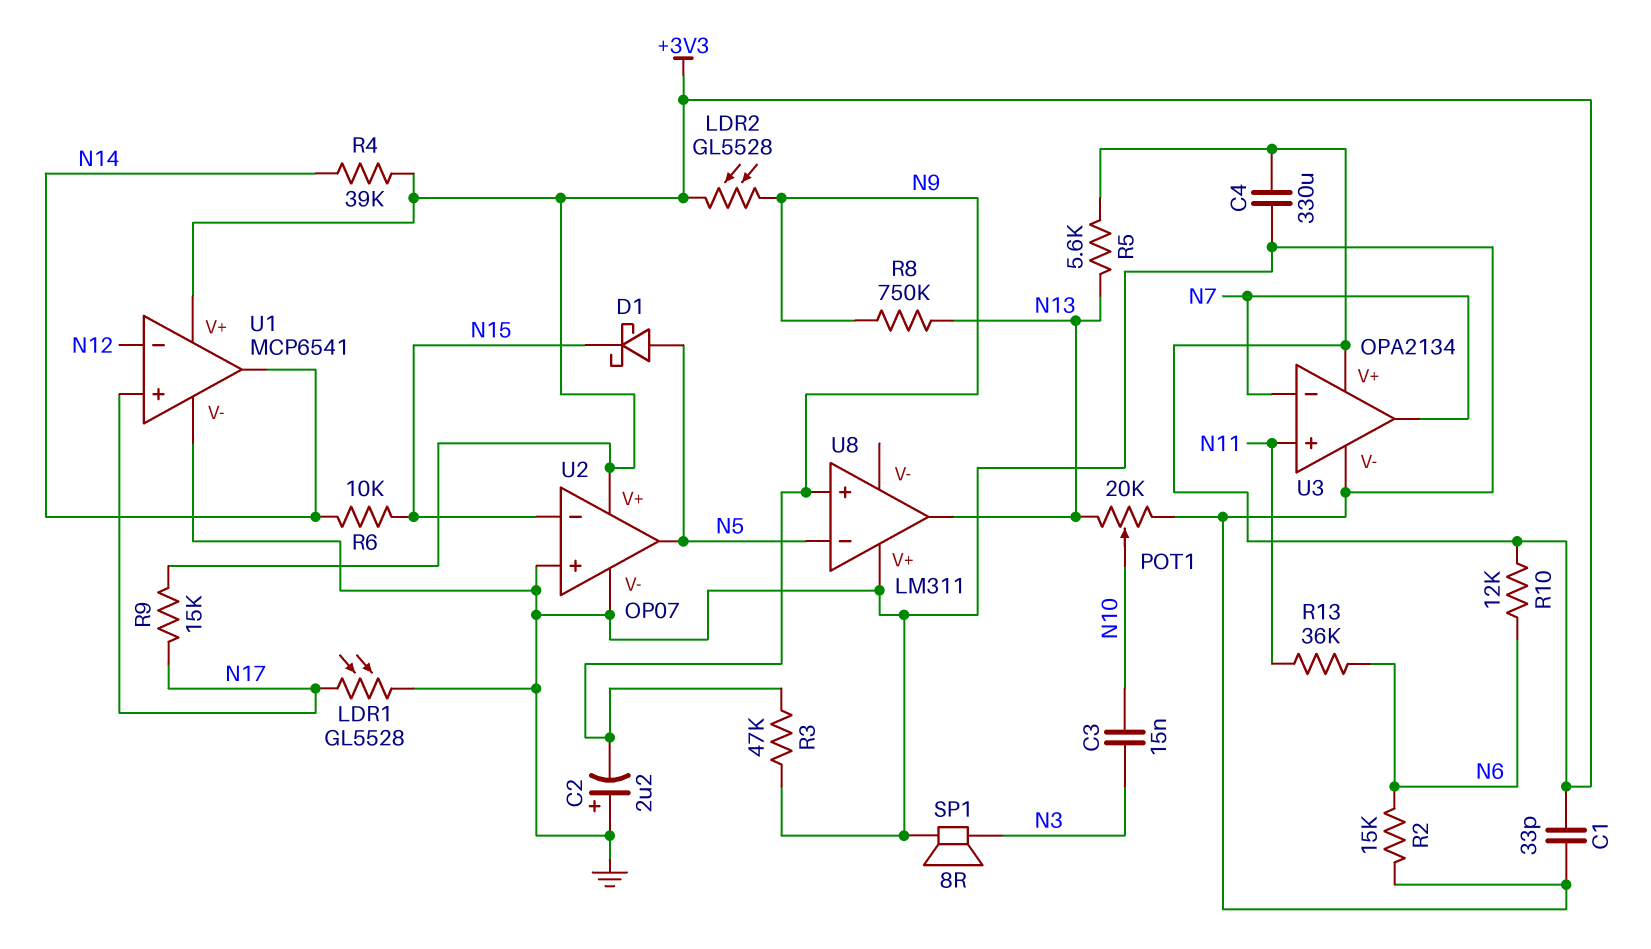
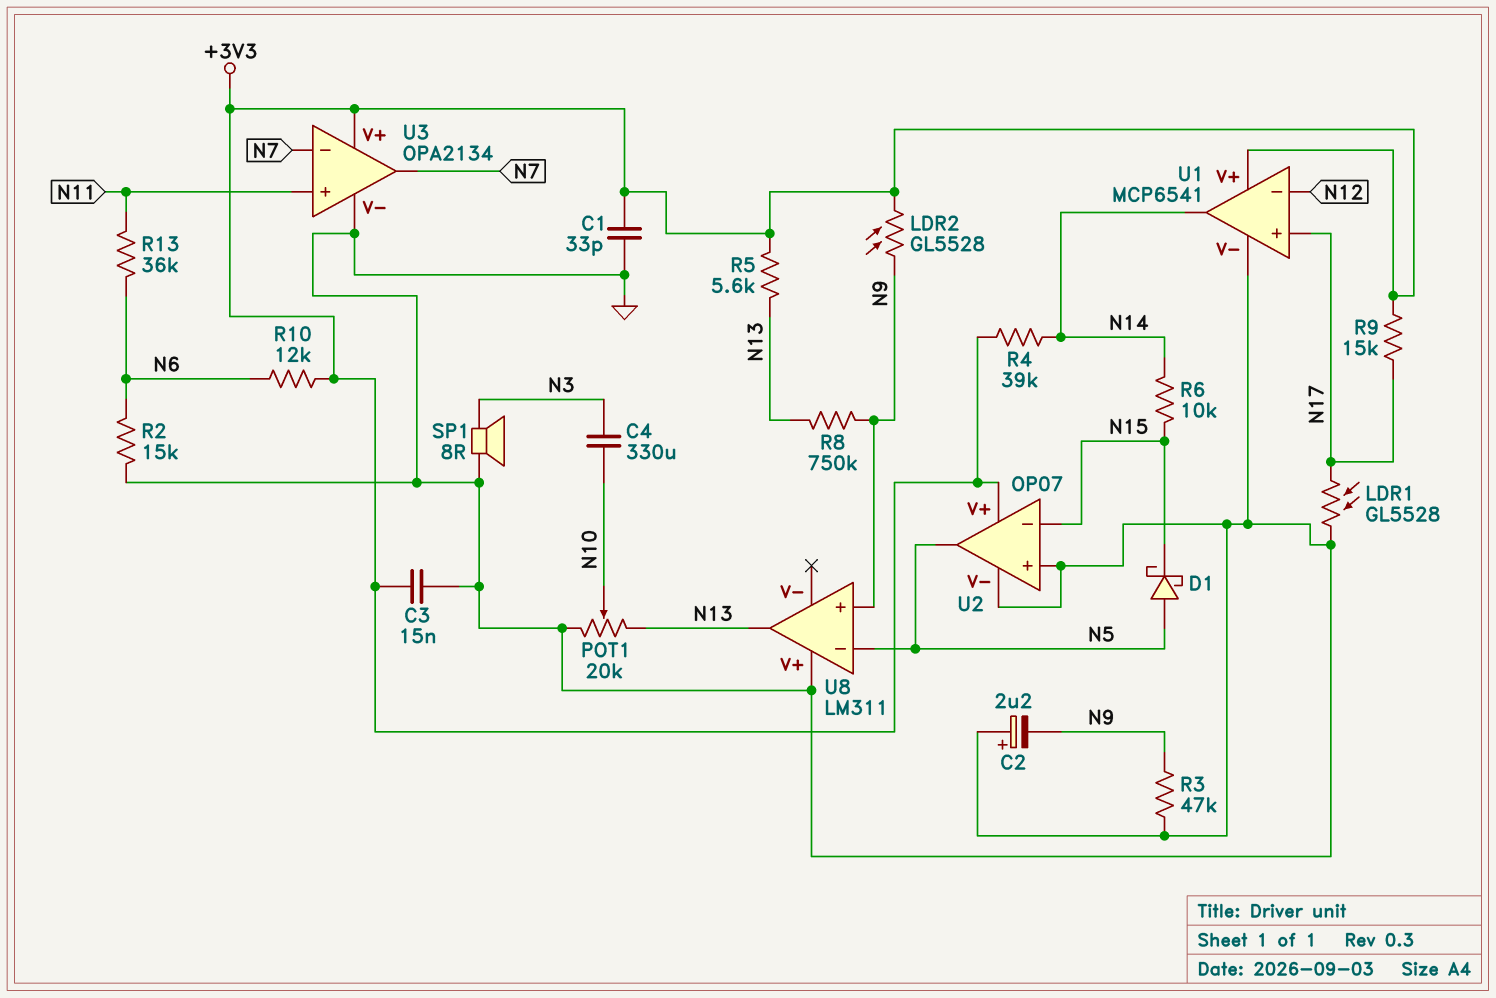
C3: 15nF (N3, N10) -> 15nF (+3V3, GND)
C4: 330uF (+3V3, GND) -> 330uF (N3, N10)

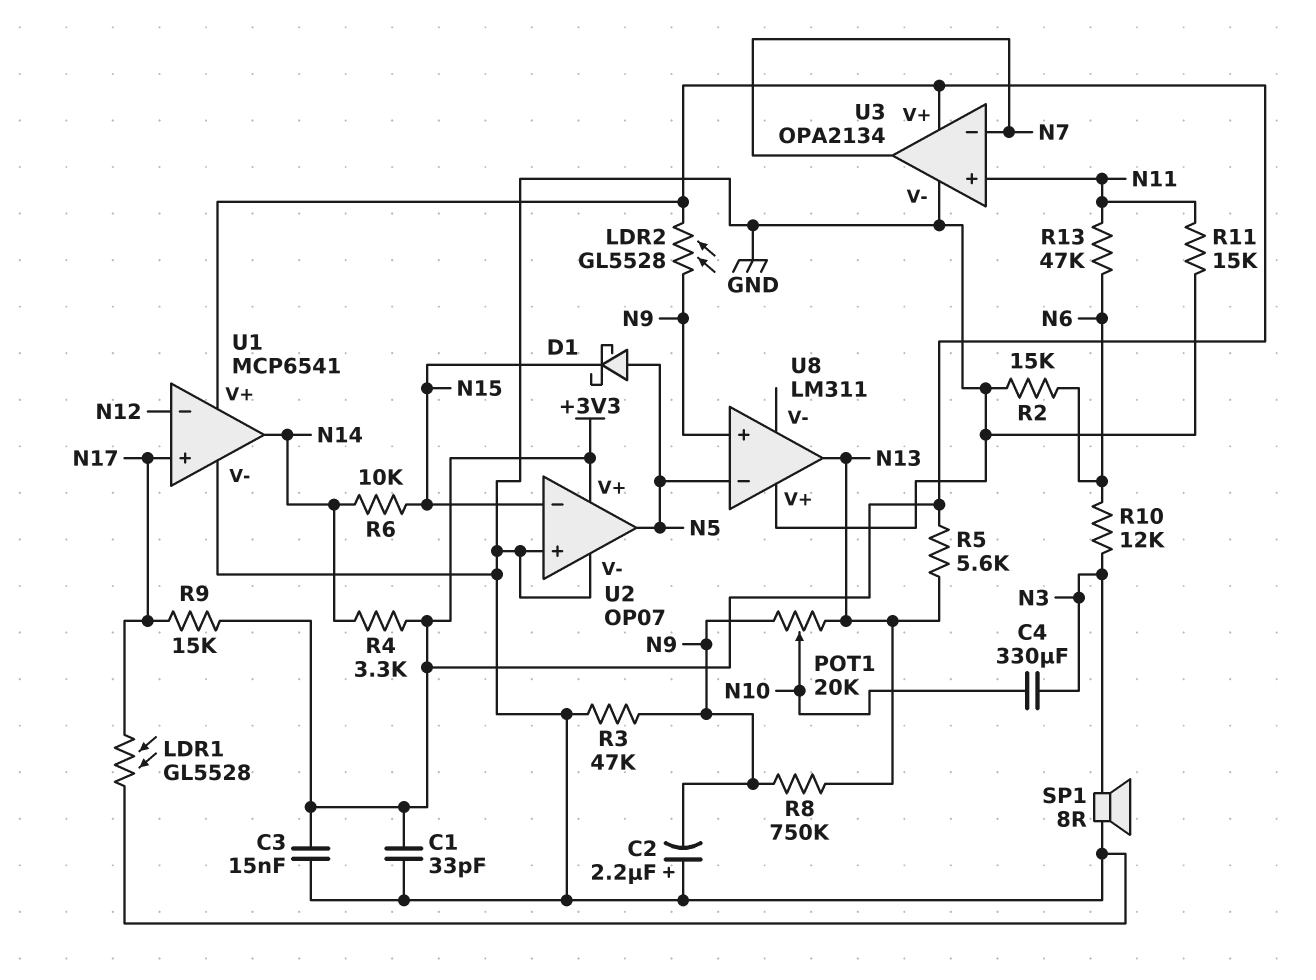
POT1: 20k (GND, N13, wiper N10) -> 20k (N9, N13, wiper N10)
R4: 39k (+3V3, N14) -> 3.3k (+3V3, N14)
R10: 12k (+3V3, N6) -> 12k (N3, N6)
R11: none -> 15k (GND, N11)
R13: 36k (N6, N11) -> 47k (N6, N11)

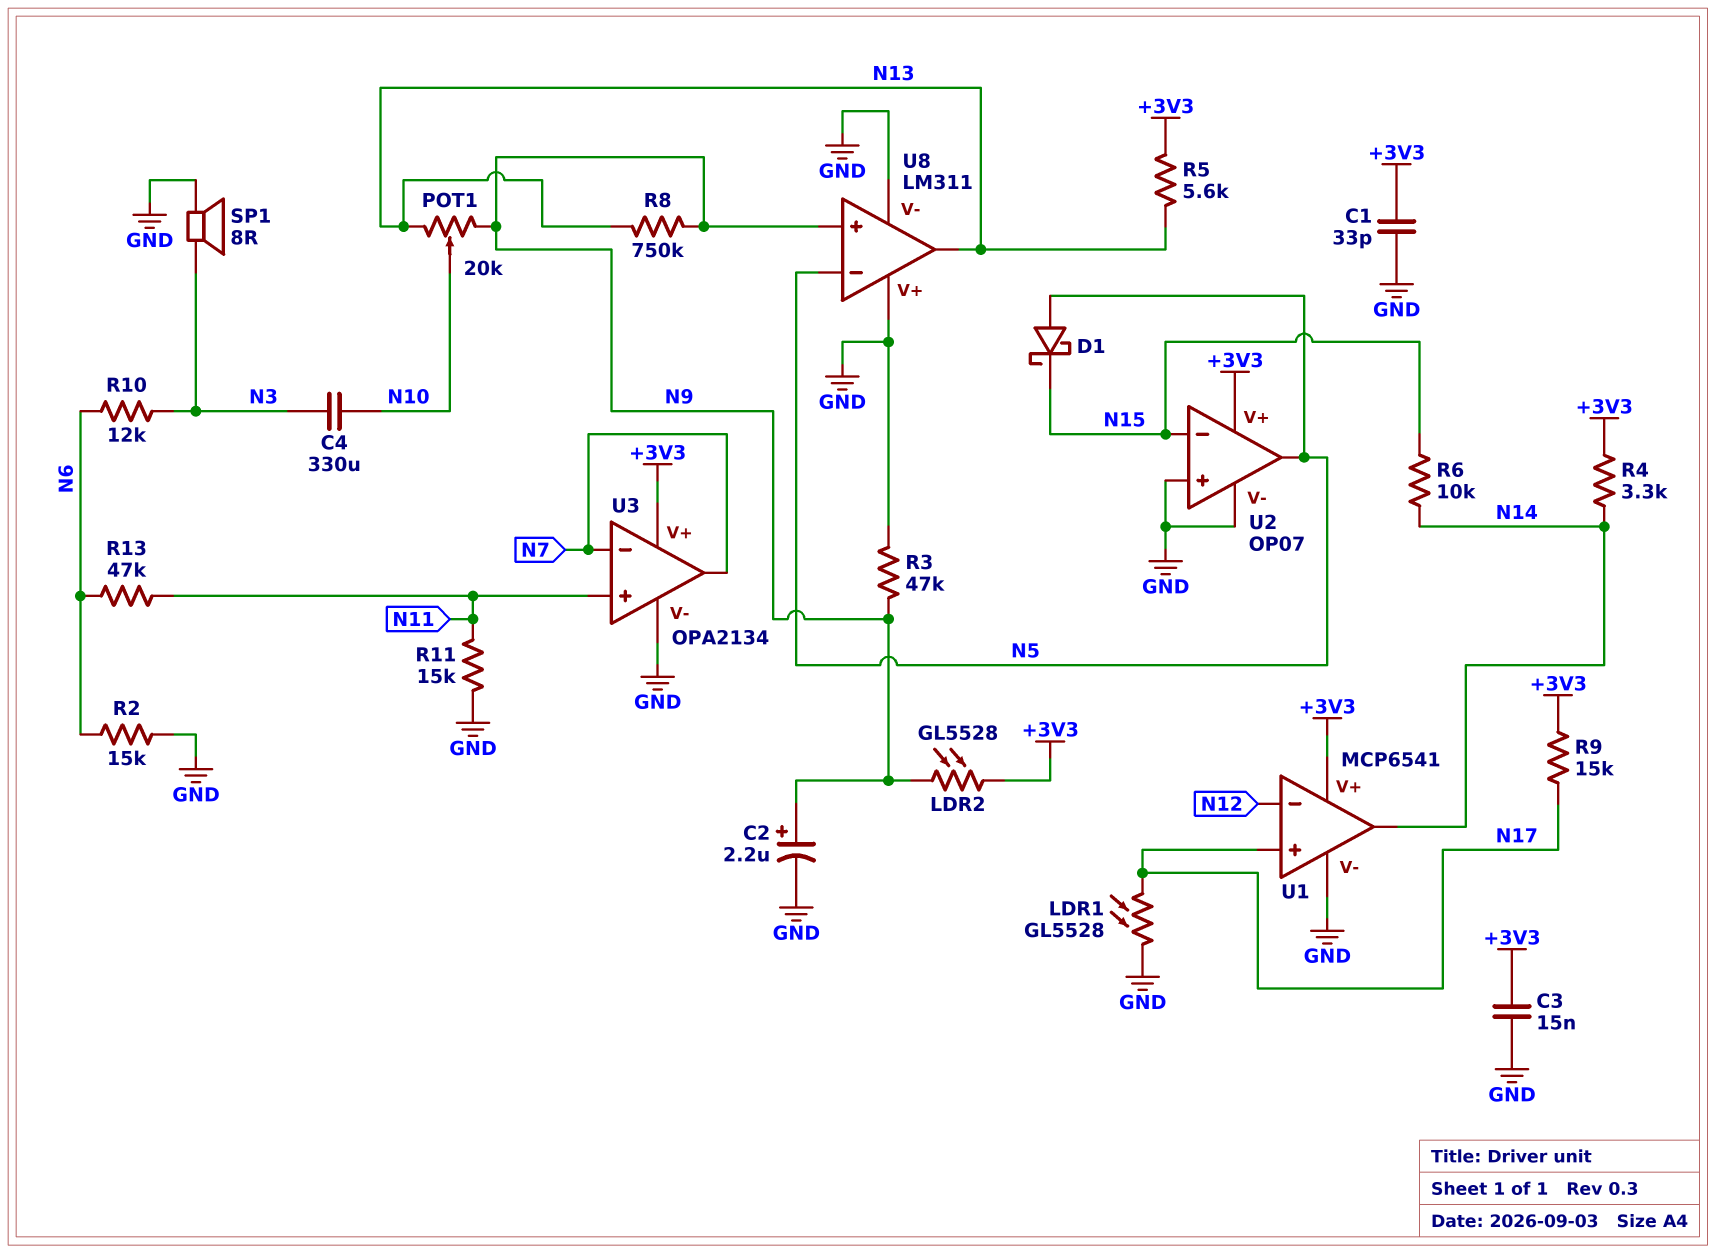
C2: 2.2uF (plus GND, minus N9) -> 2.2uF (plus N9, minus GND)
U8 pin V-: none -> GND

